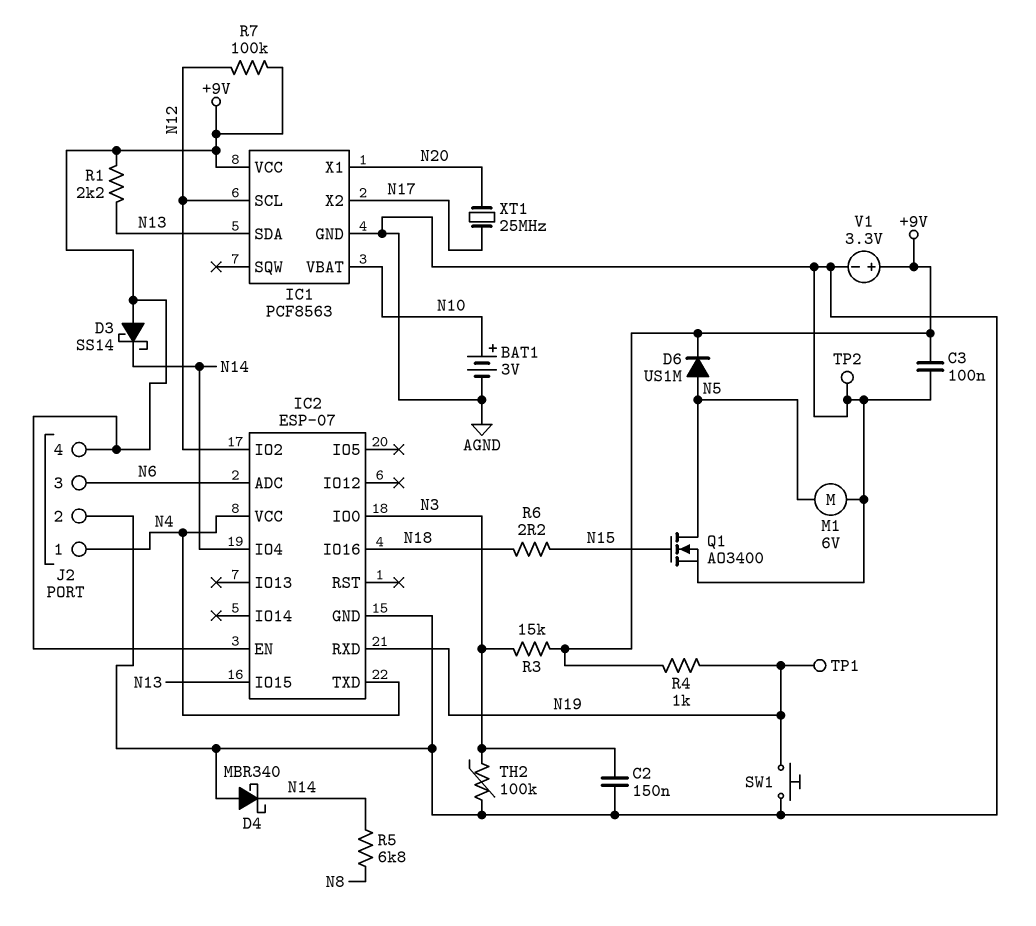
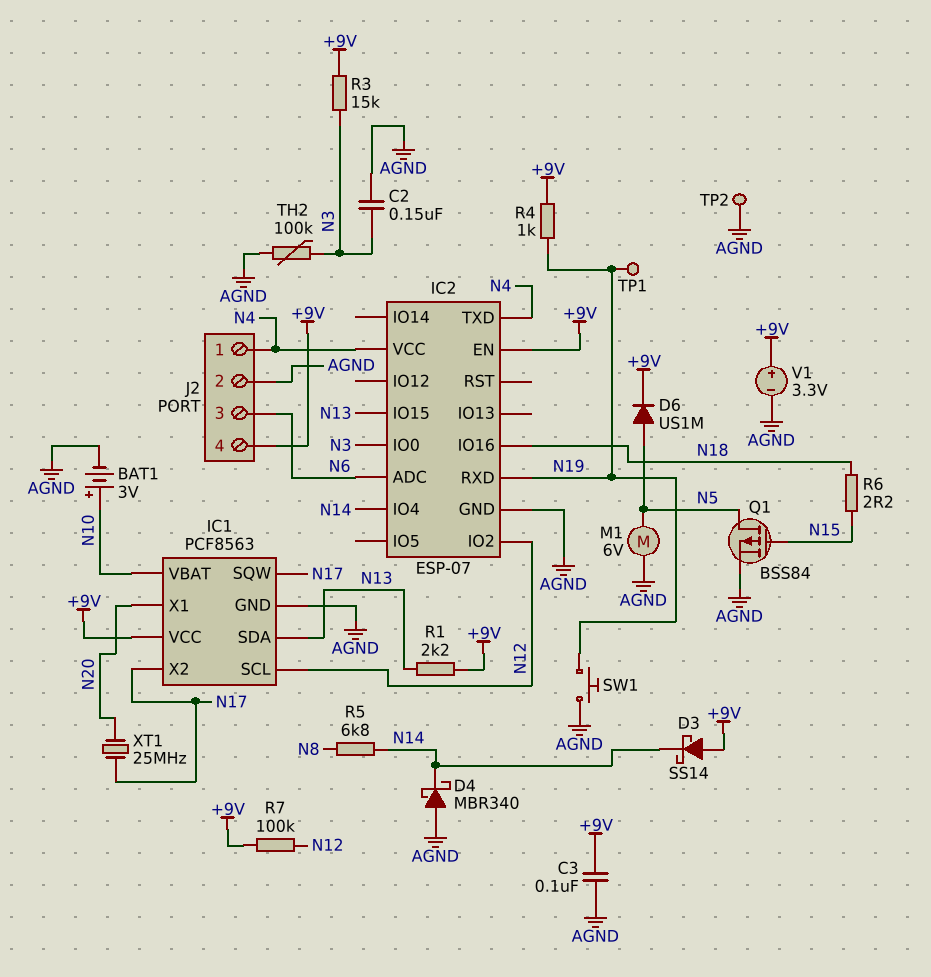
IC1 pin SQW: none -> N17
Q1: NMOS AO3400 (G N15, D N5, S AGND) -> PMOS BSS84 (G N15, D N5, S AGND)

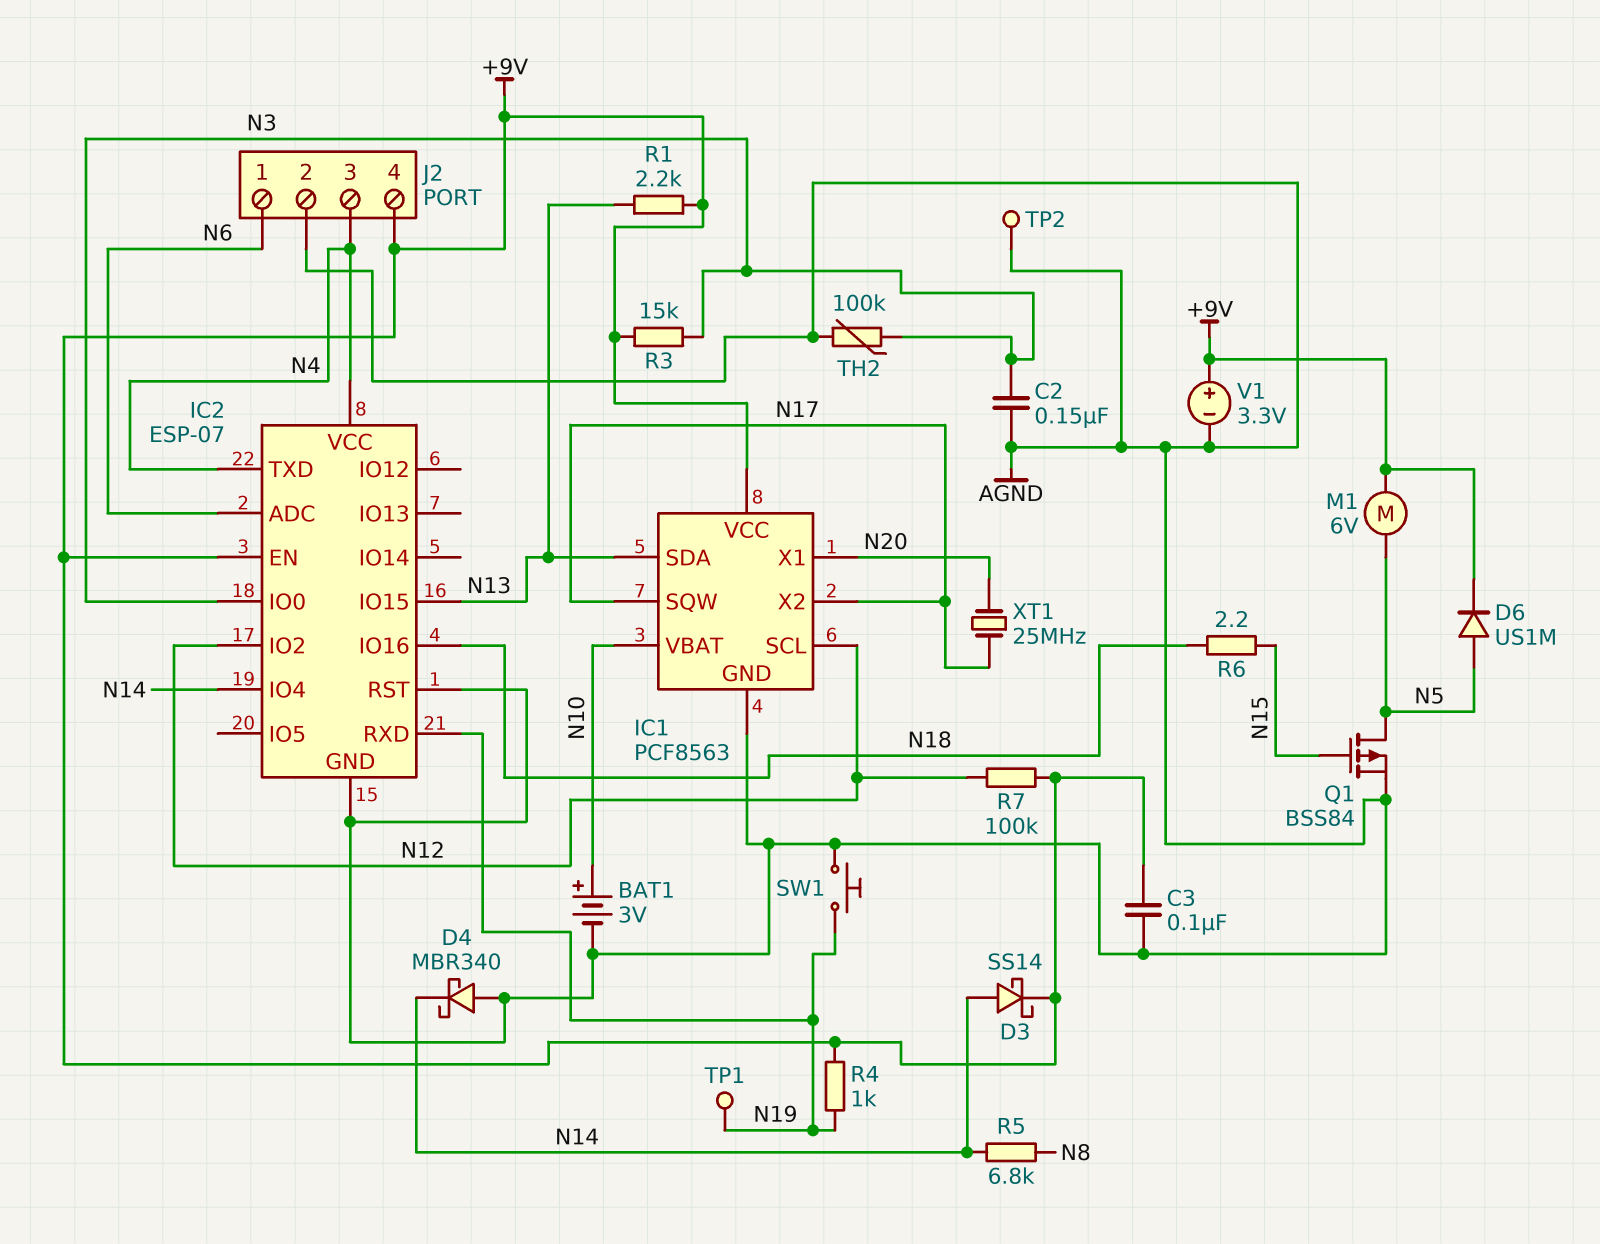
D3: schottky SS14 (A +9V, K N14) -> schottky SS14 (A N14, K +9V)
IC2 pin RST: none -> AGND
J2 pin 1: N4 -> N6
J2 pin 3: N6 -> N4
M1: motor 6V (AGND, N5) -> motor 6V (+9V, N5)

